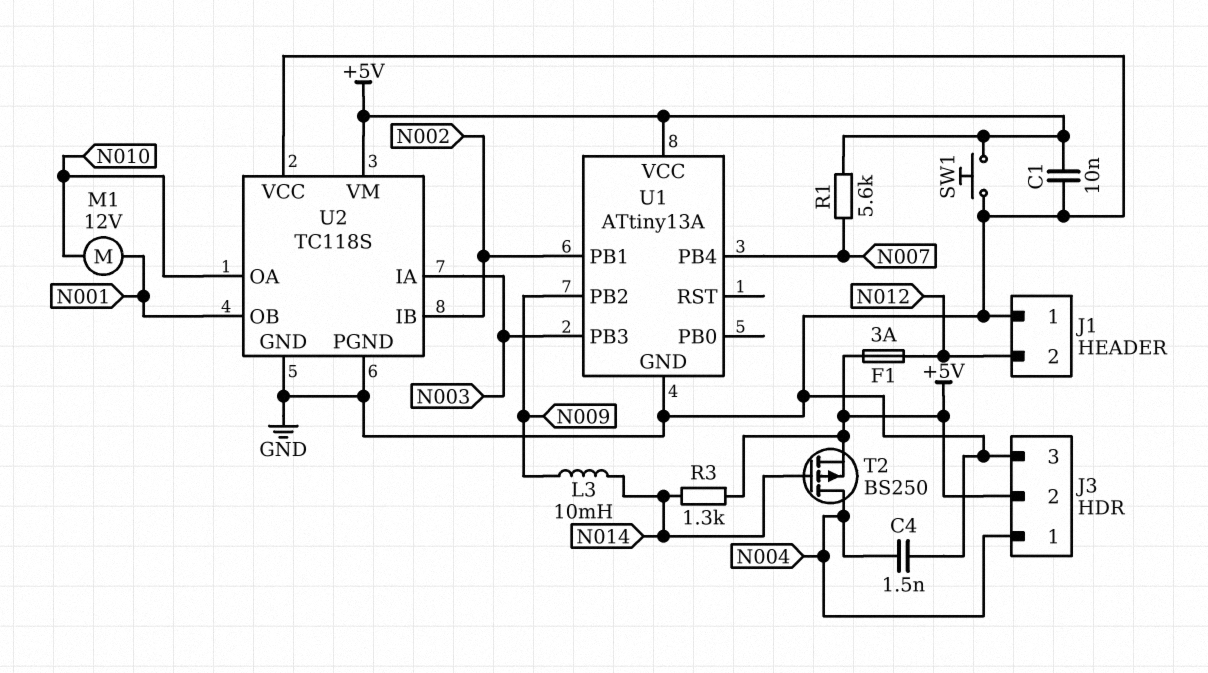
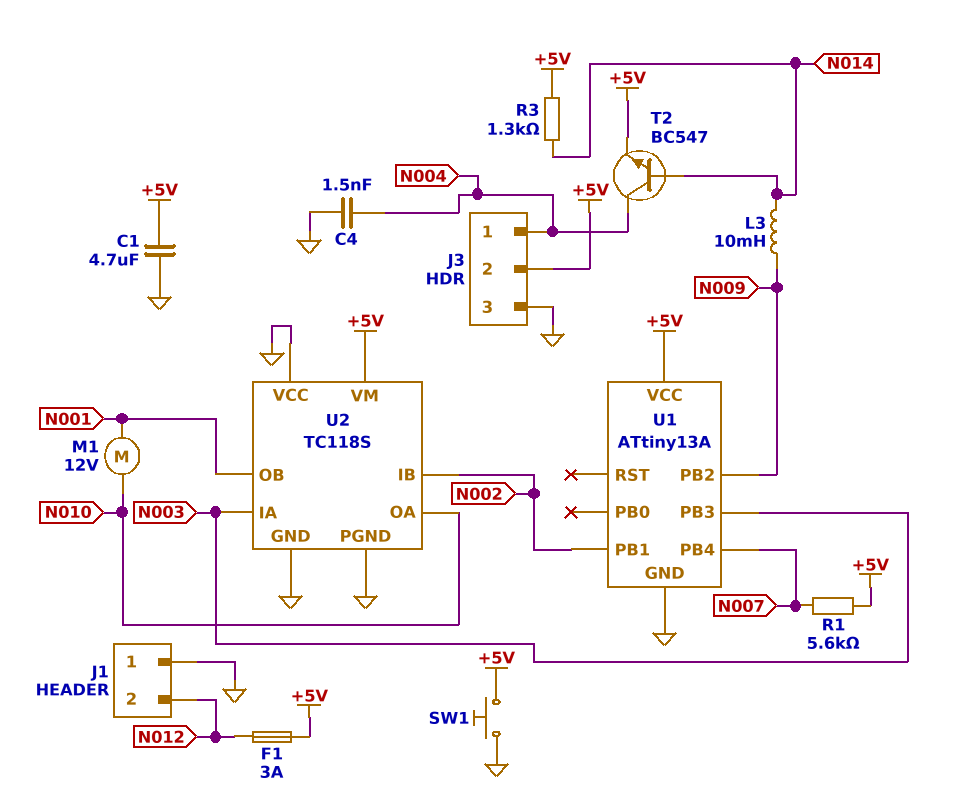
C1: 10nF (+5V, GND) -> 4.7uF (+5V, GND)
T2: PMOS BS250 (G N014, D N004, S +5V) -> NPN BC547 (B N014, C N004, E +5V)

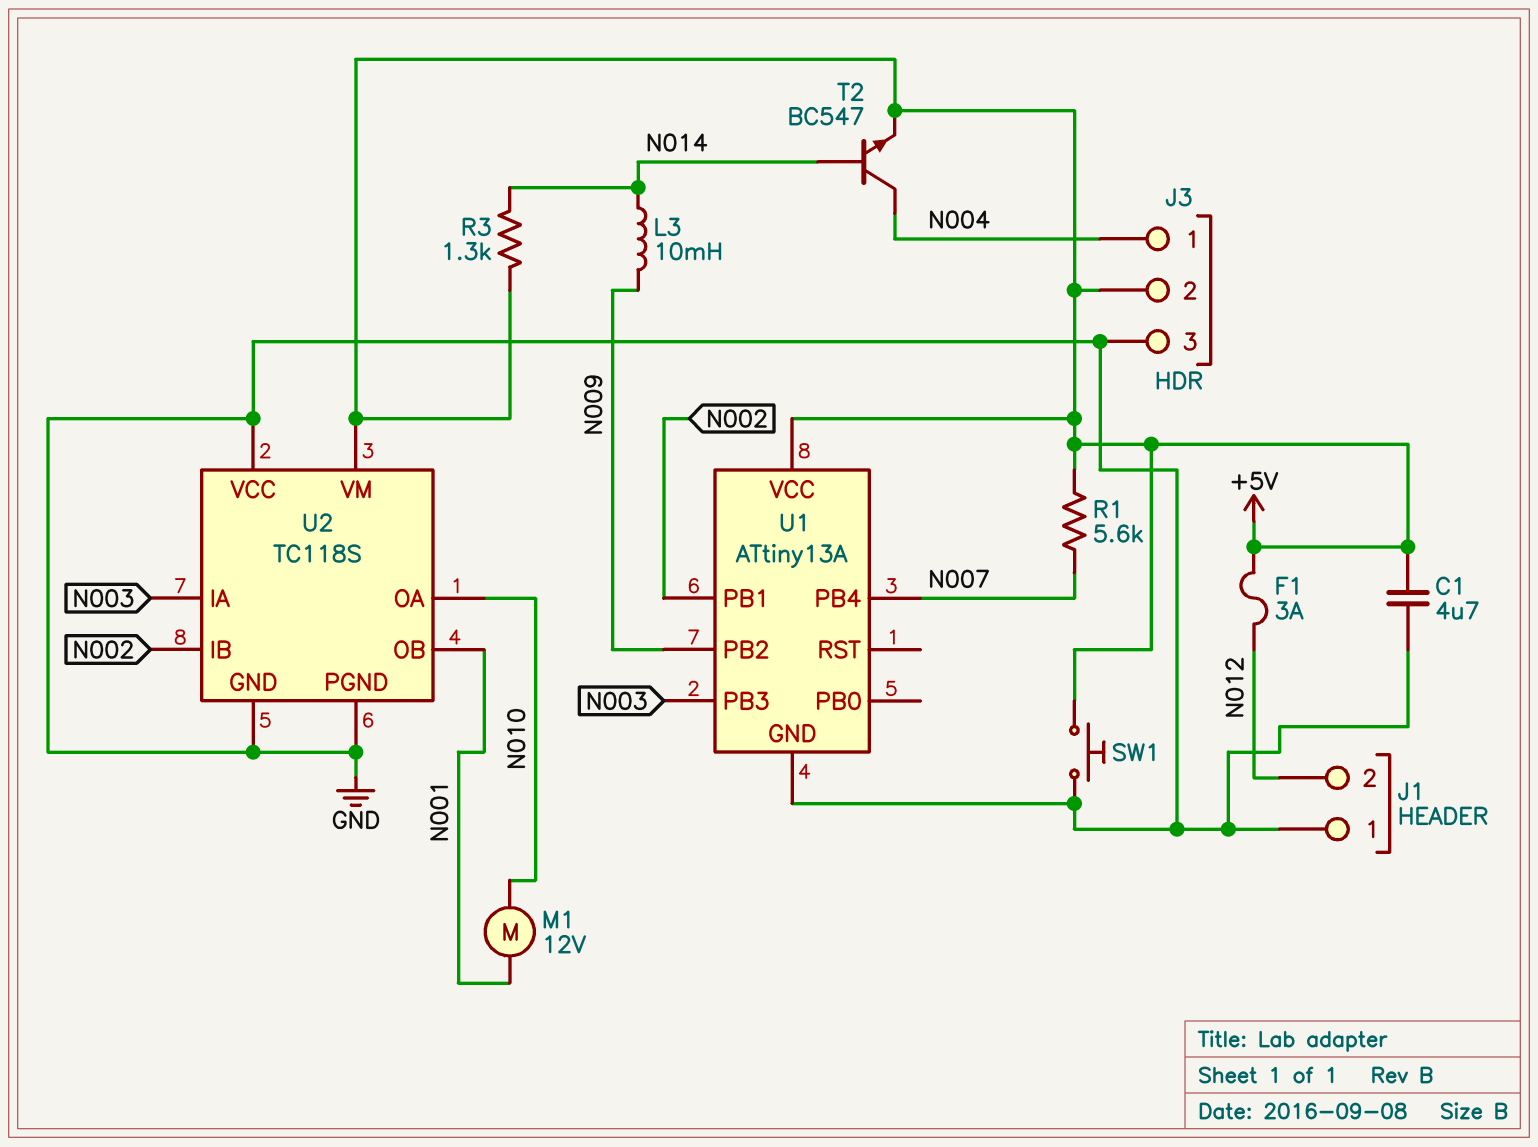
C4: 1.5nF (GND, N004) -> none

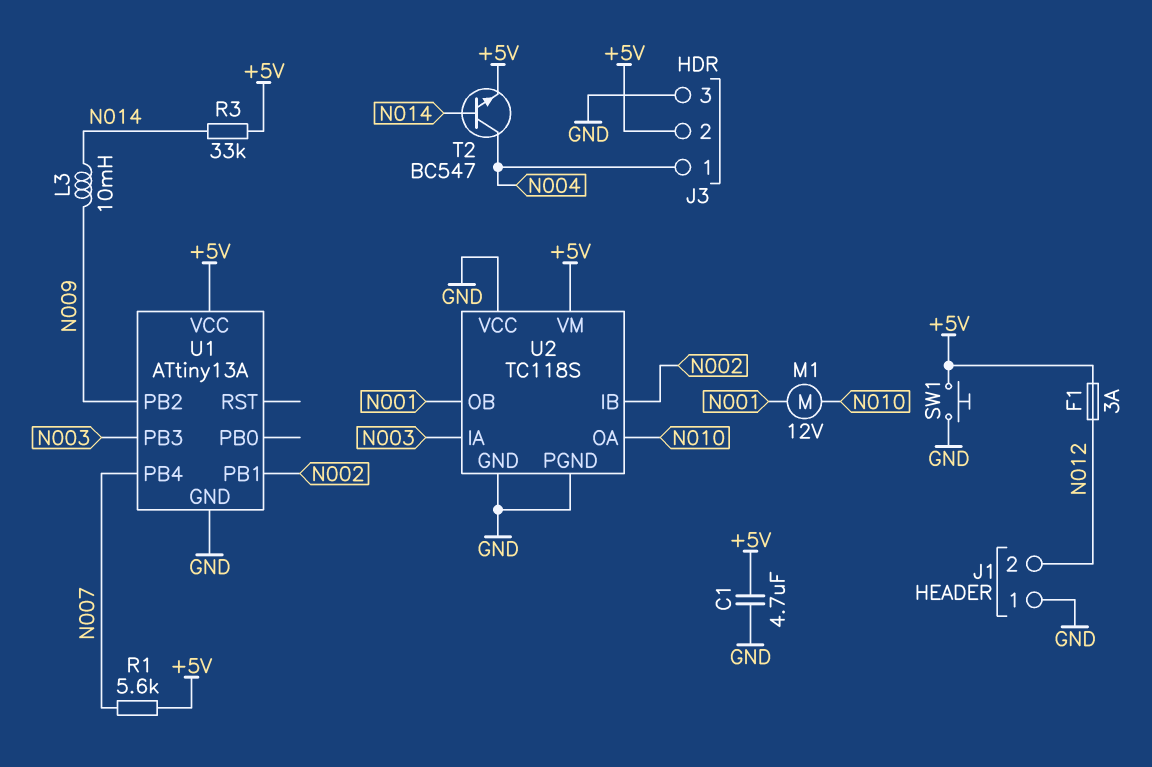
R3: 1.3k (+5V, N014) -> 33k (+5V, N014)

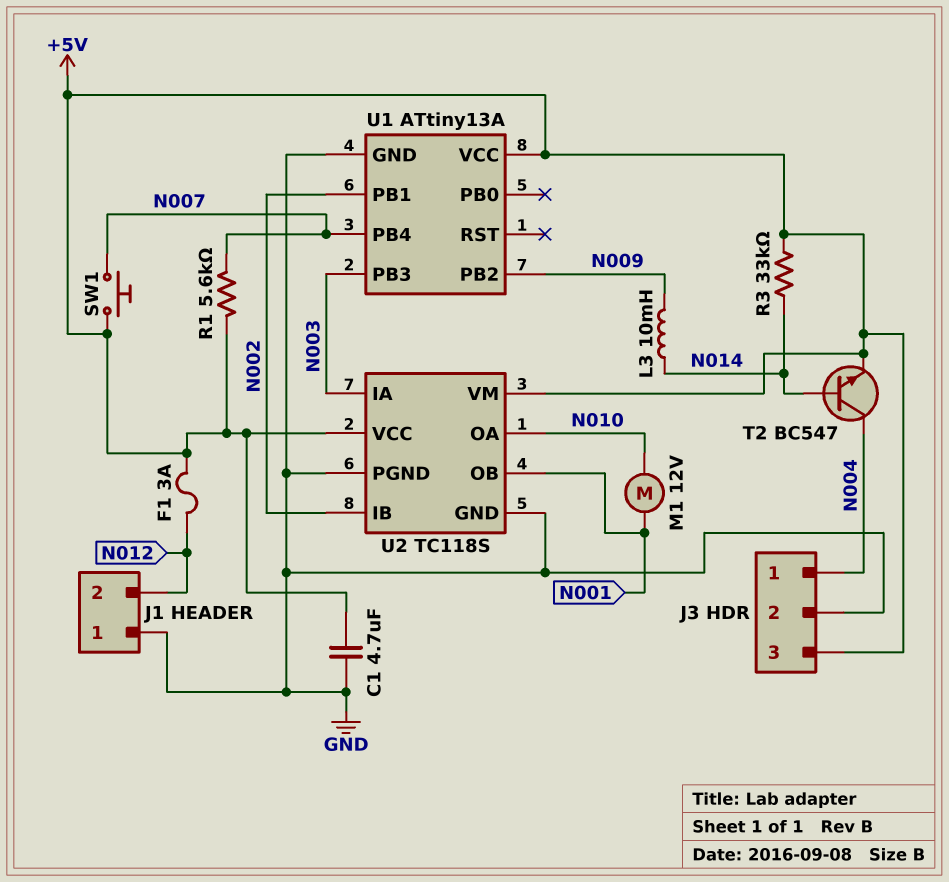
J3 pin 2: +5V -> GND
J3 pin 3: GND -> +5V
SW1: button (+5V, GND) -> button (+5V, N007)
U2 pin VCC: GND -> +5V

